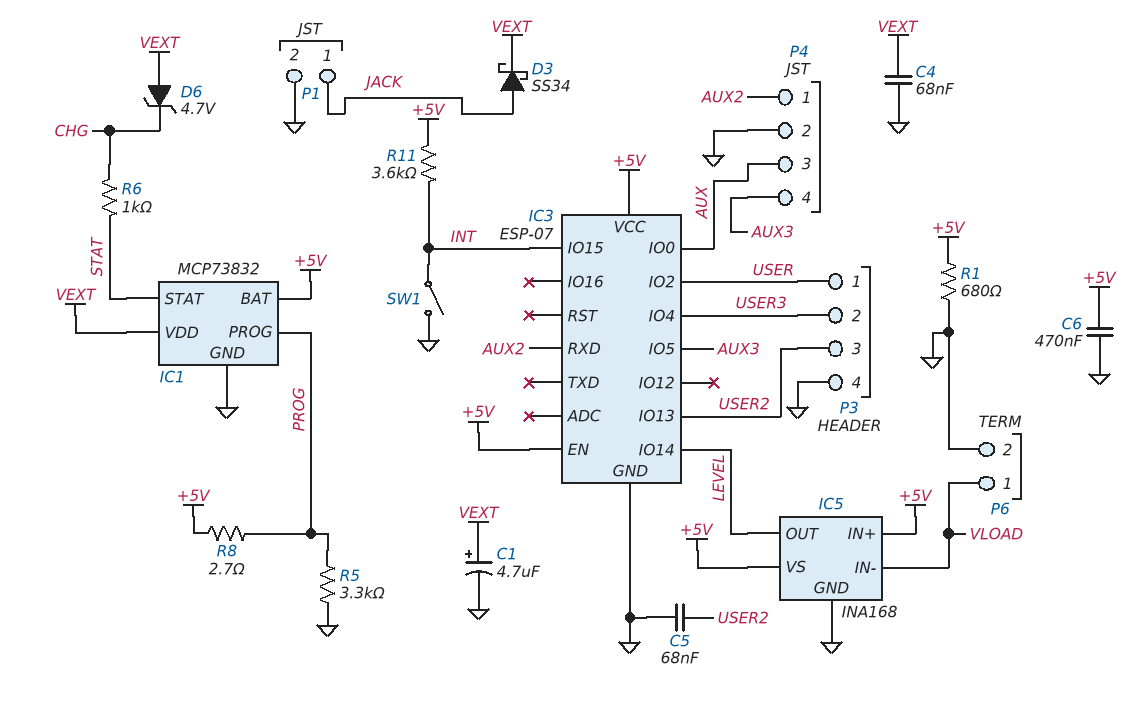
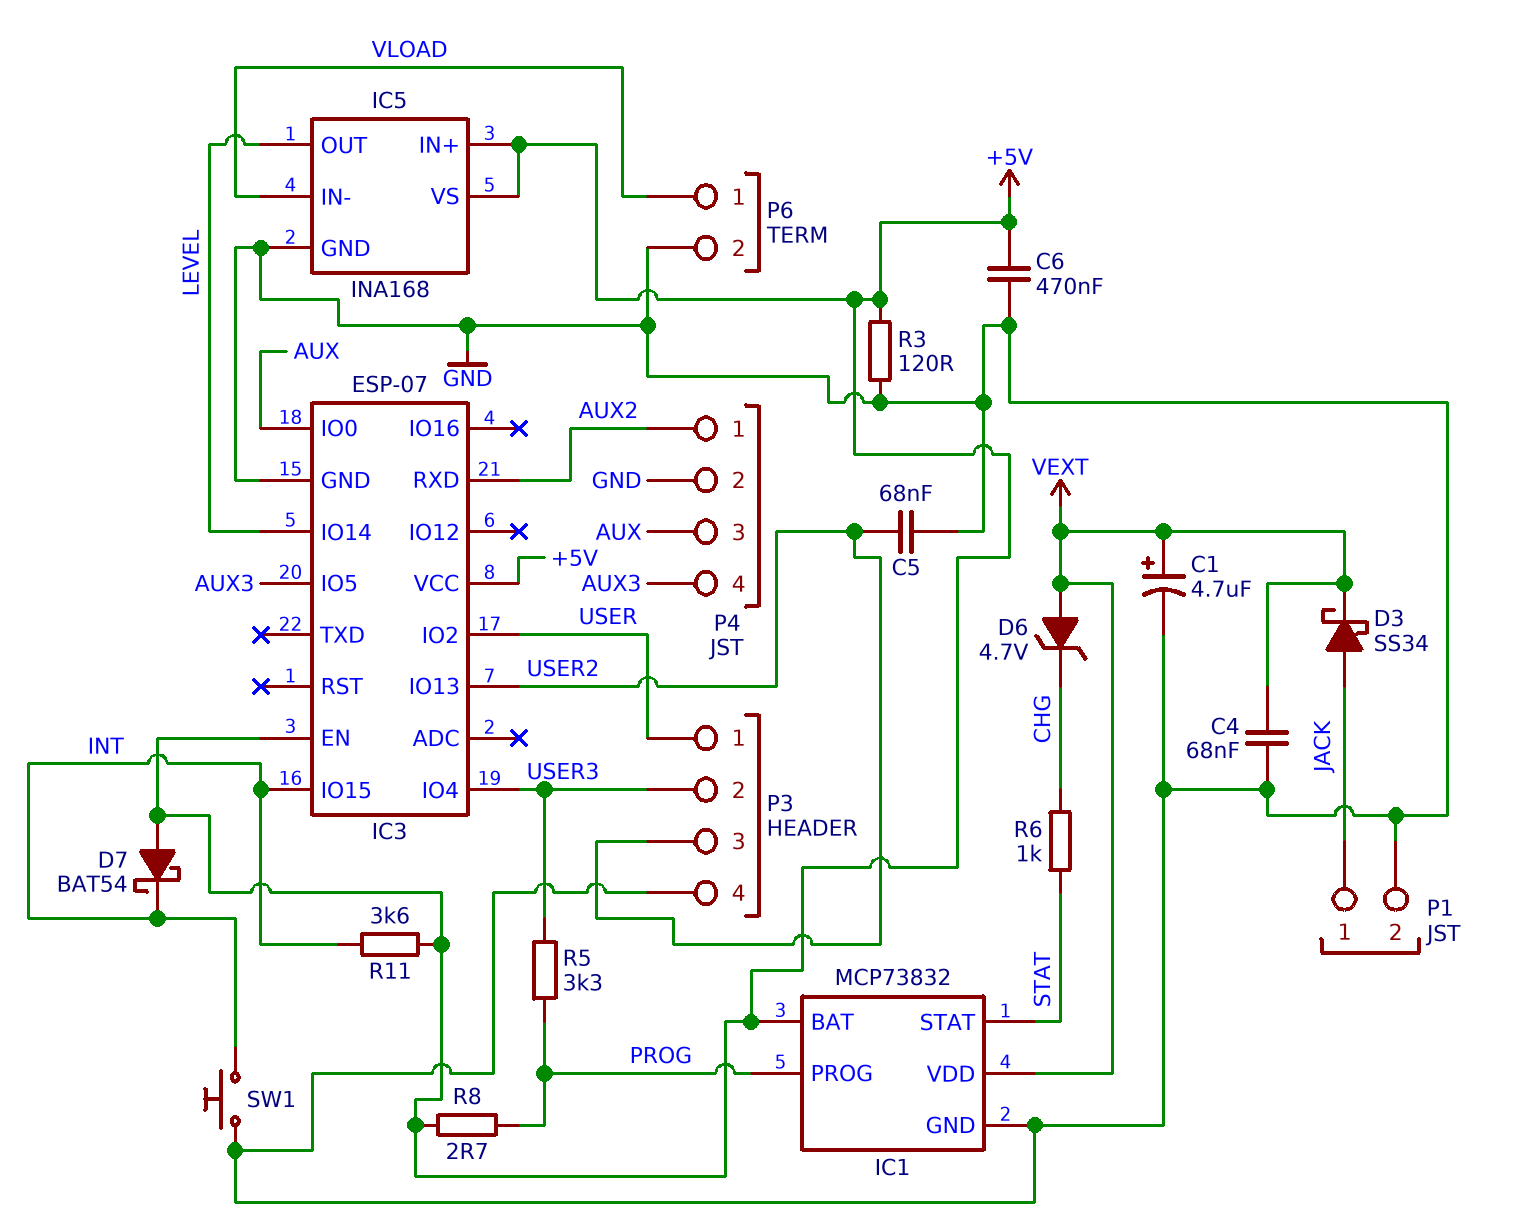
D7: none -> schottky BAT54 (A +5V, K INT)
R1: 680 (+5V, GND) -> none
R3: none -> 120 (+5V, GND)
R5: 3.3k (GND, PROG) -> 3.3k (PROG, USER3)
SW1: switch (GND, INT) -> button (GND, INT)

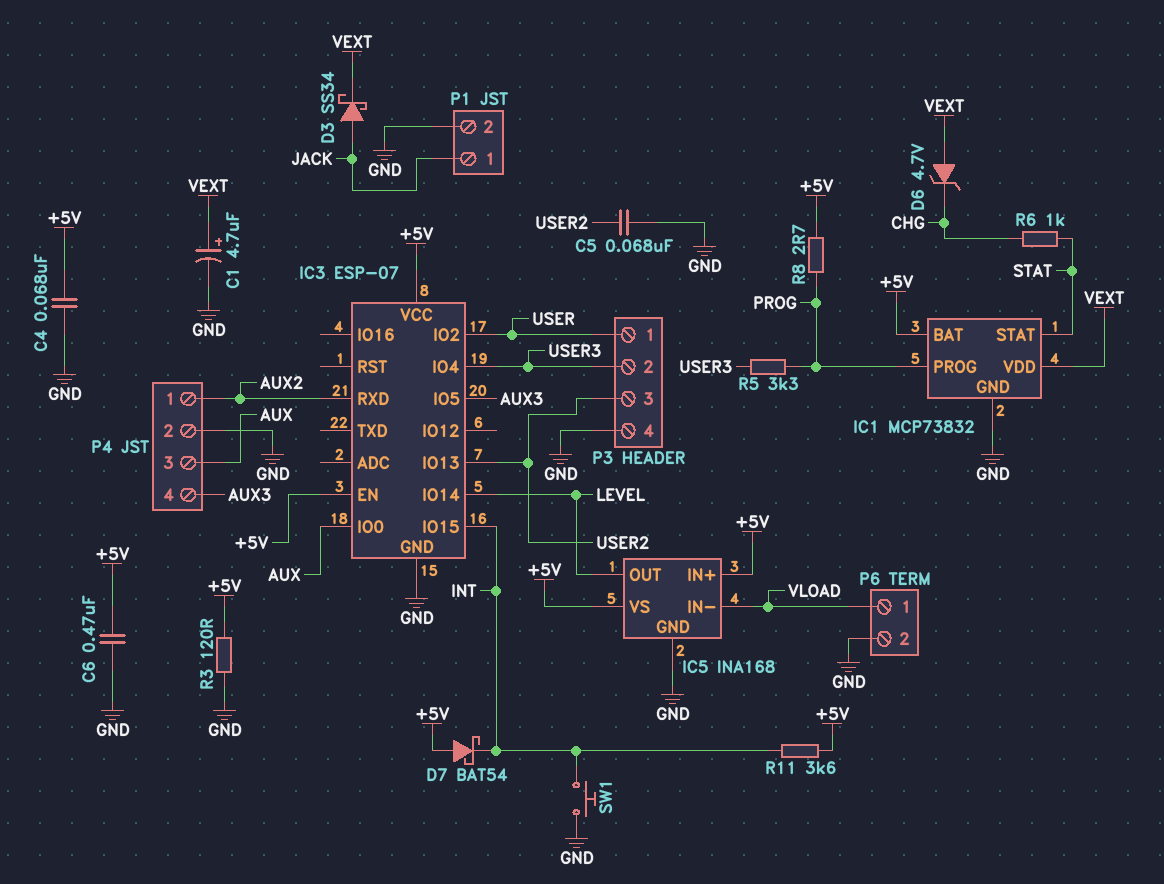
C4: 68nF (GND, VEXT) -> 68nF (+5V, GND)

